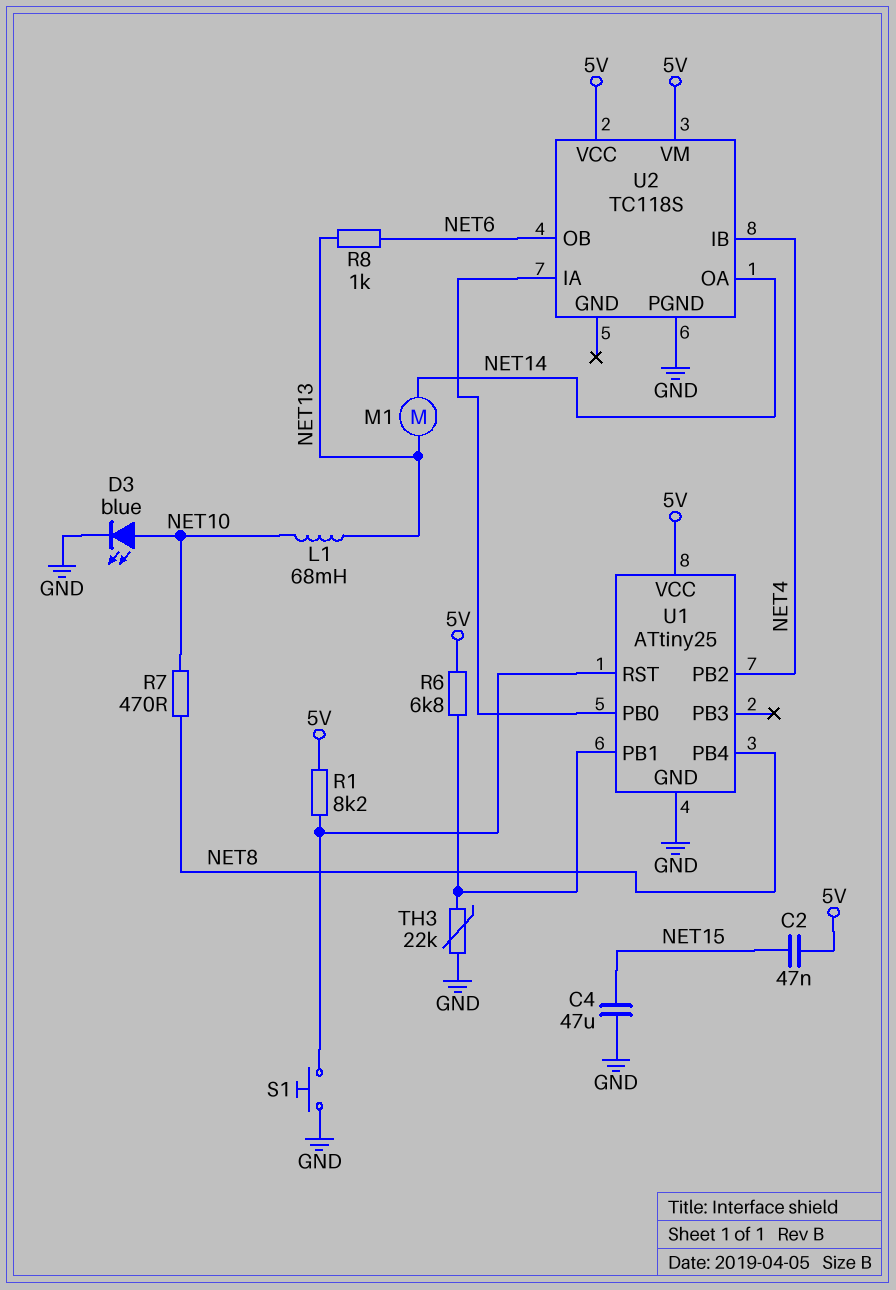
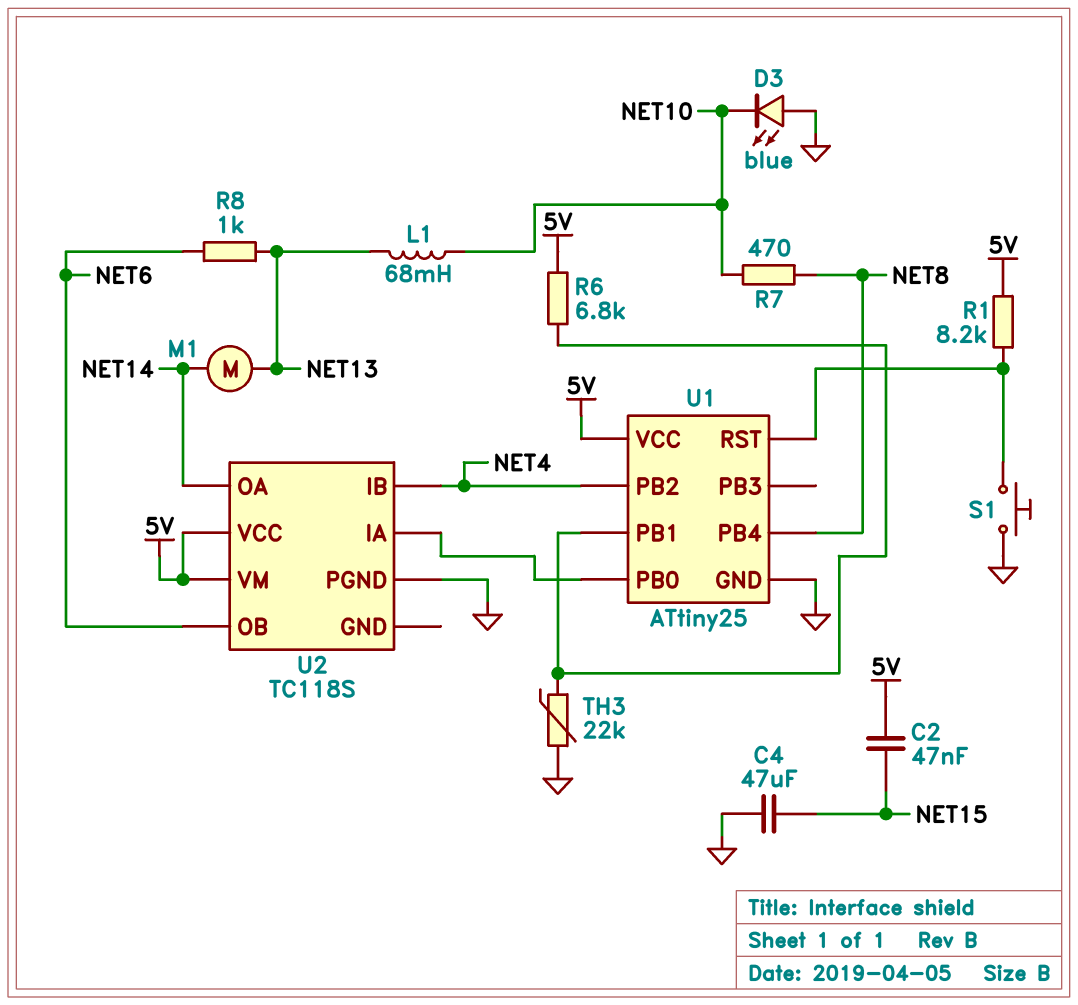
D3: LED blue (A NET10, K GND) -> LED blue (A GND, K NET10)

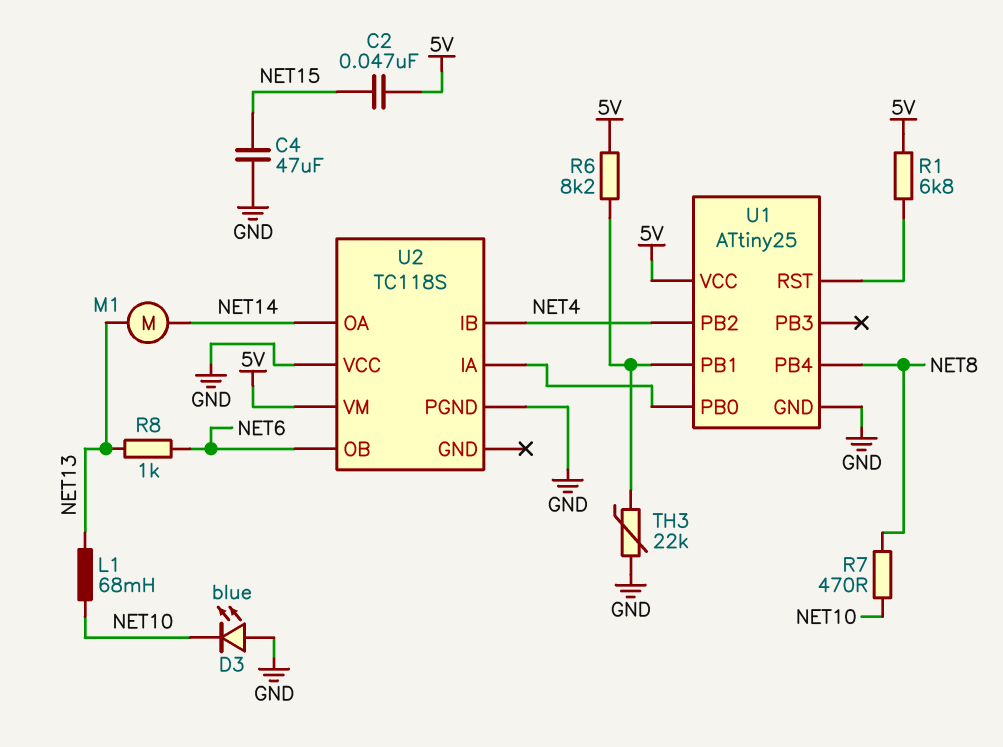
R1: 8.2k (5V, U1/RST) -> 6.8k (5V, U1/RST)
R6: 6.8k (5V, U1/PB1) -> 8.2k (5V, U1/PB1)
S1: button (GND, U1/RST) -> none
U2 pin VCC: 5V -> GND

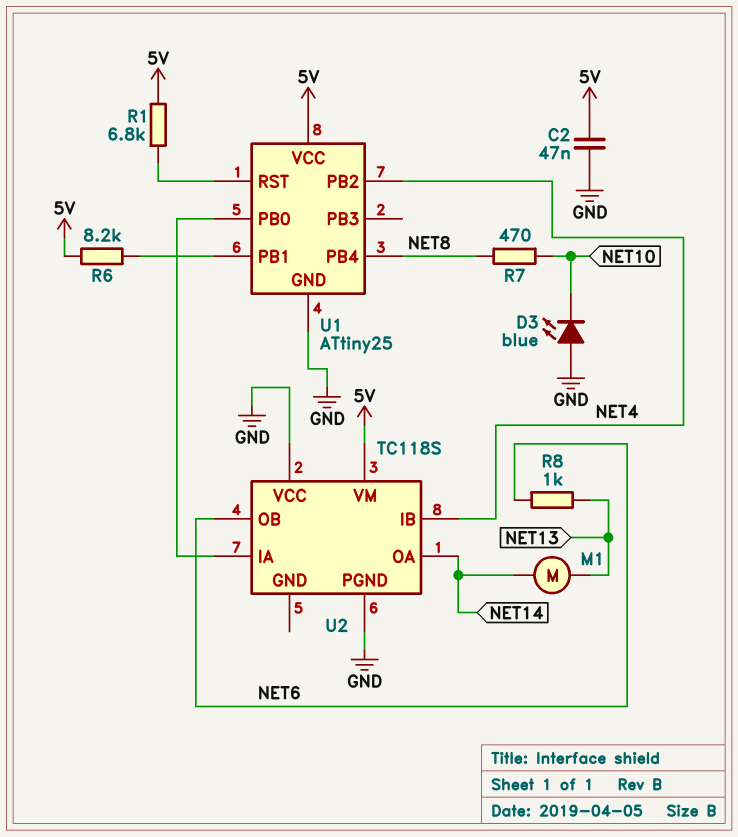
C2: 47nF (5V, NET15) -> 47nF (5V, GND)
C4: 47uF (GND, NET15) -> none
L1: 68mH (NET10, NET13) -> none
TH3: 22k (GND, U1/PB1) -> none

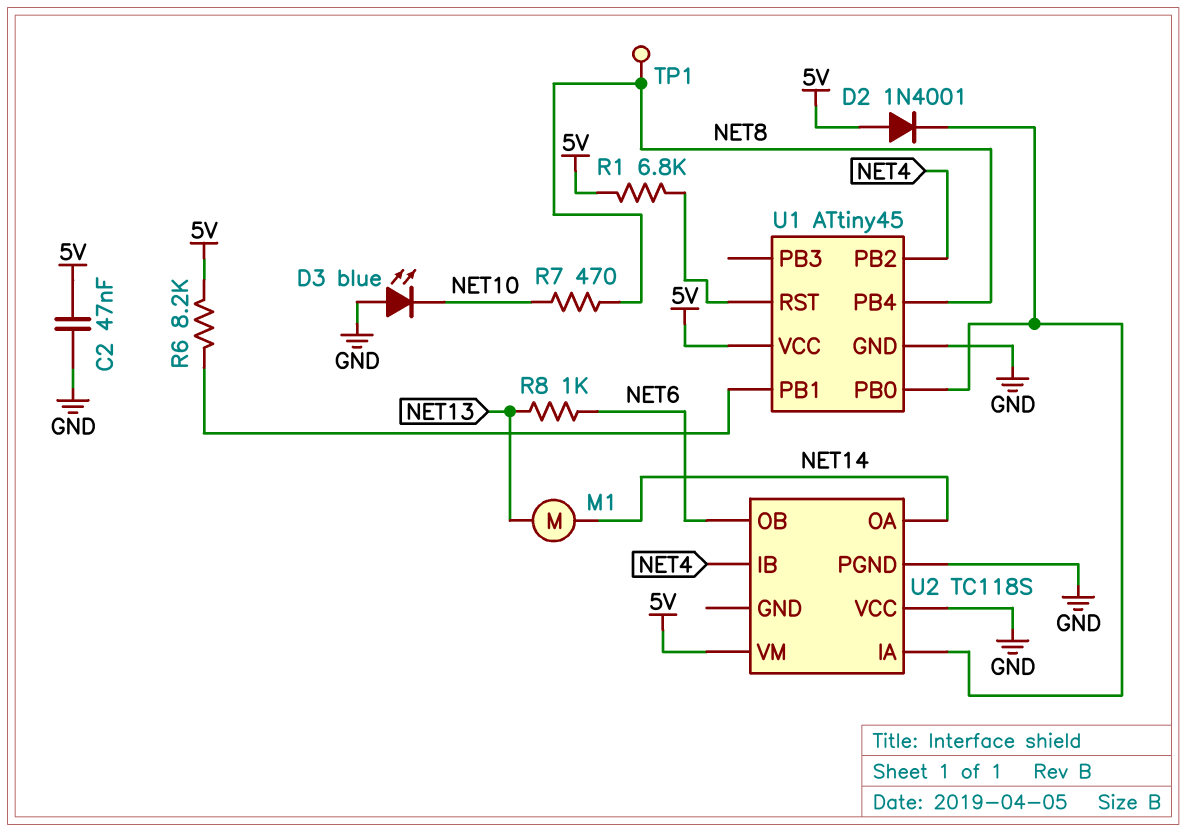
D2: none -> diode 1N4001 (A 5V, K U1/PB0)
TP1: none -> test point (NET8)
U1: ATtiny25 -> ATtiny45

